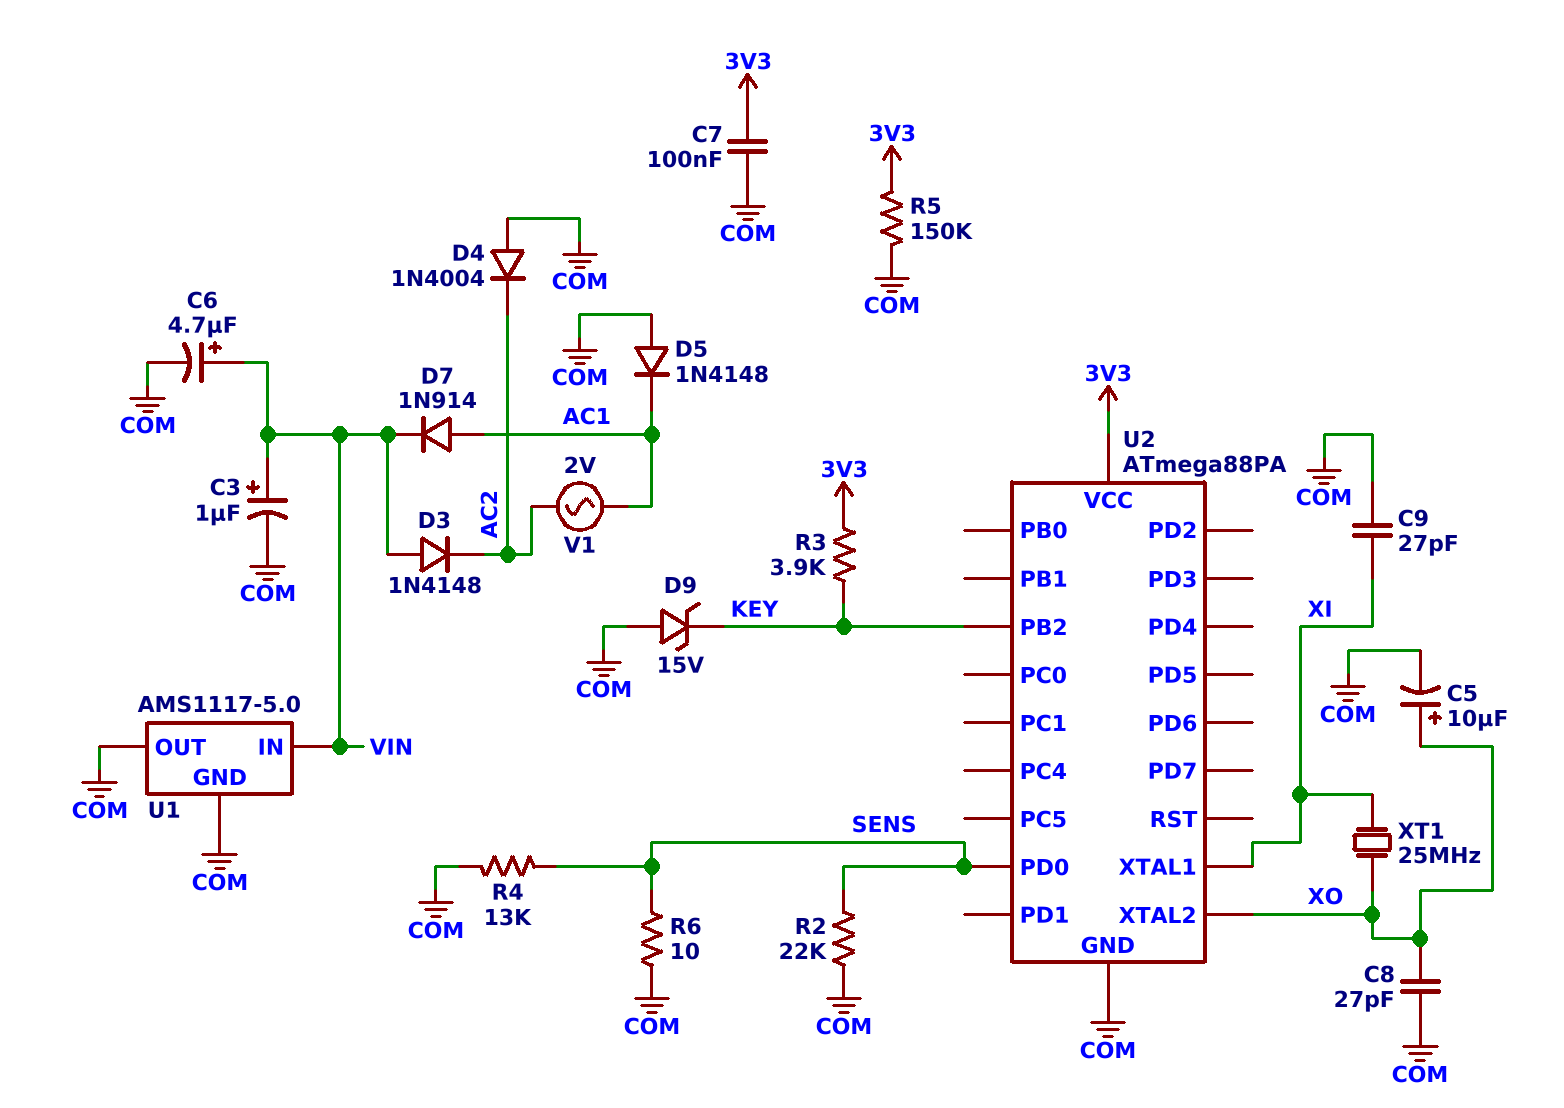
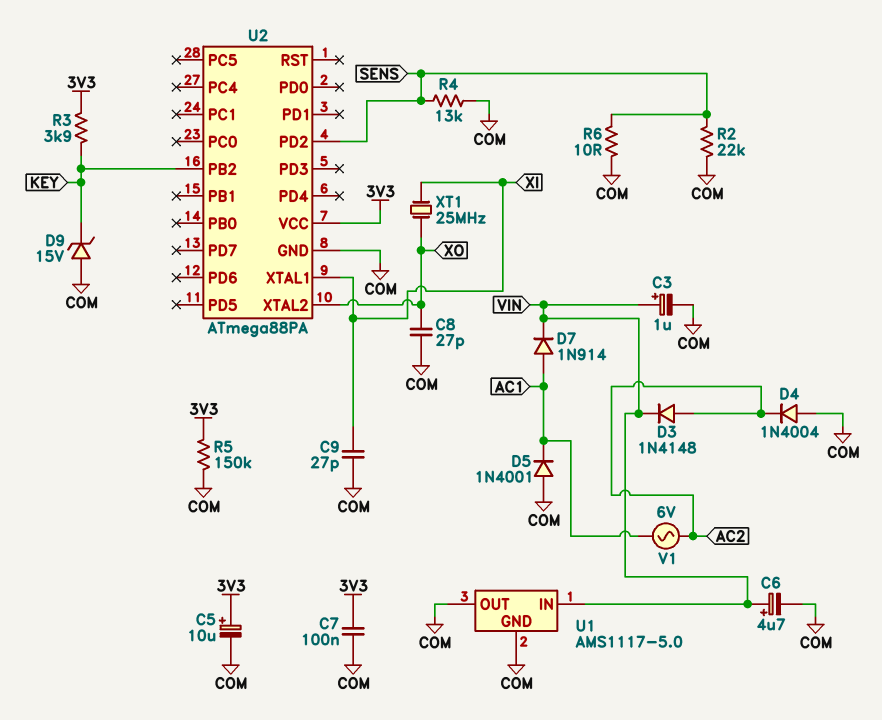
C5: 10uF (plus XO, minus COM) -> 10uF (plus 3V3, minus COM)
D3: diode 1N4148 (A VIN, K AC2) -> diode 1N4148 (A AC2, K VIN)
D5: diode 1N4148 (A COM, K AC1) -> diode 1N4001 (A COM, K AC1)
U2 pin PD0: SENS -> none
U2 pin PD2: none -> SENS
V1: AC 2V (AC1, AC2) -> AC 6V (AC1, AC2)

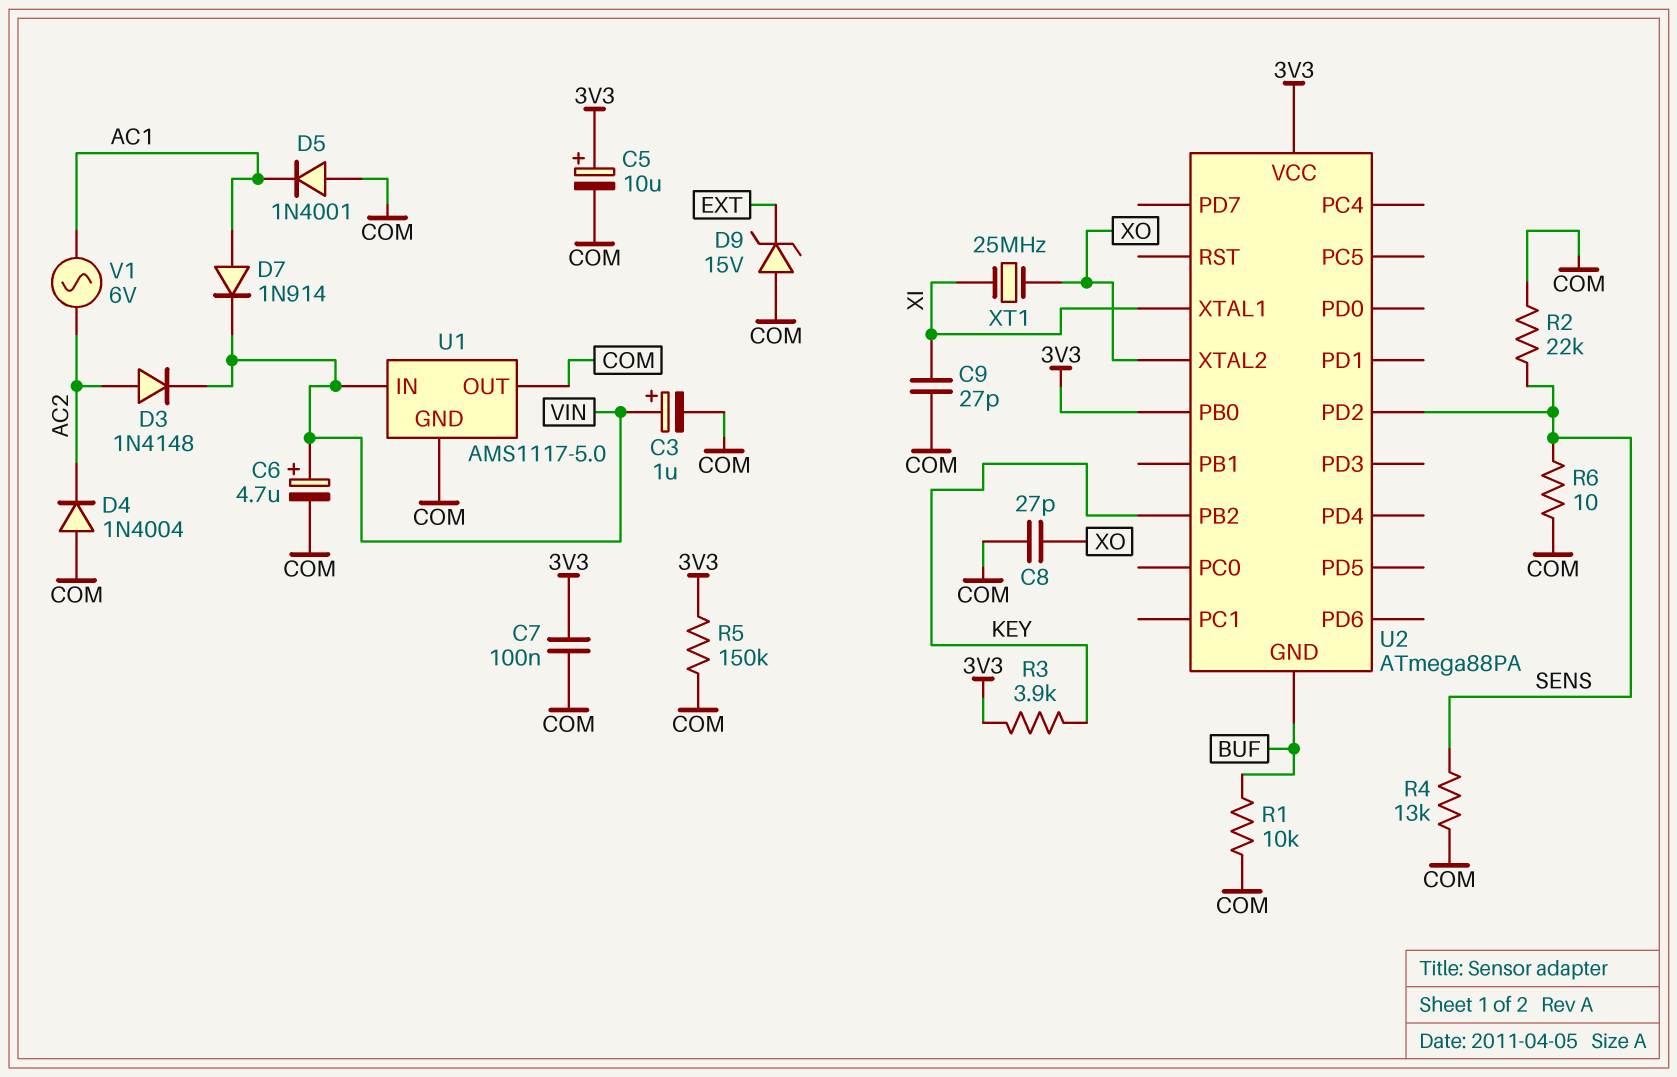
D9: zener 15V (A COM, K KEY) -> zener 15V (A COM, K EXT)
R1: none -> 10k (BUF, COM)
U2 pin GND: COM -> BUF
U2 pin PB0: none -> 3V3

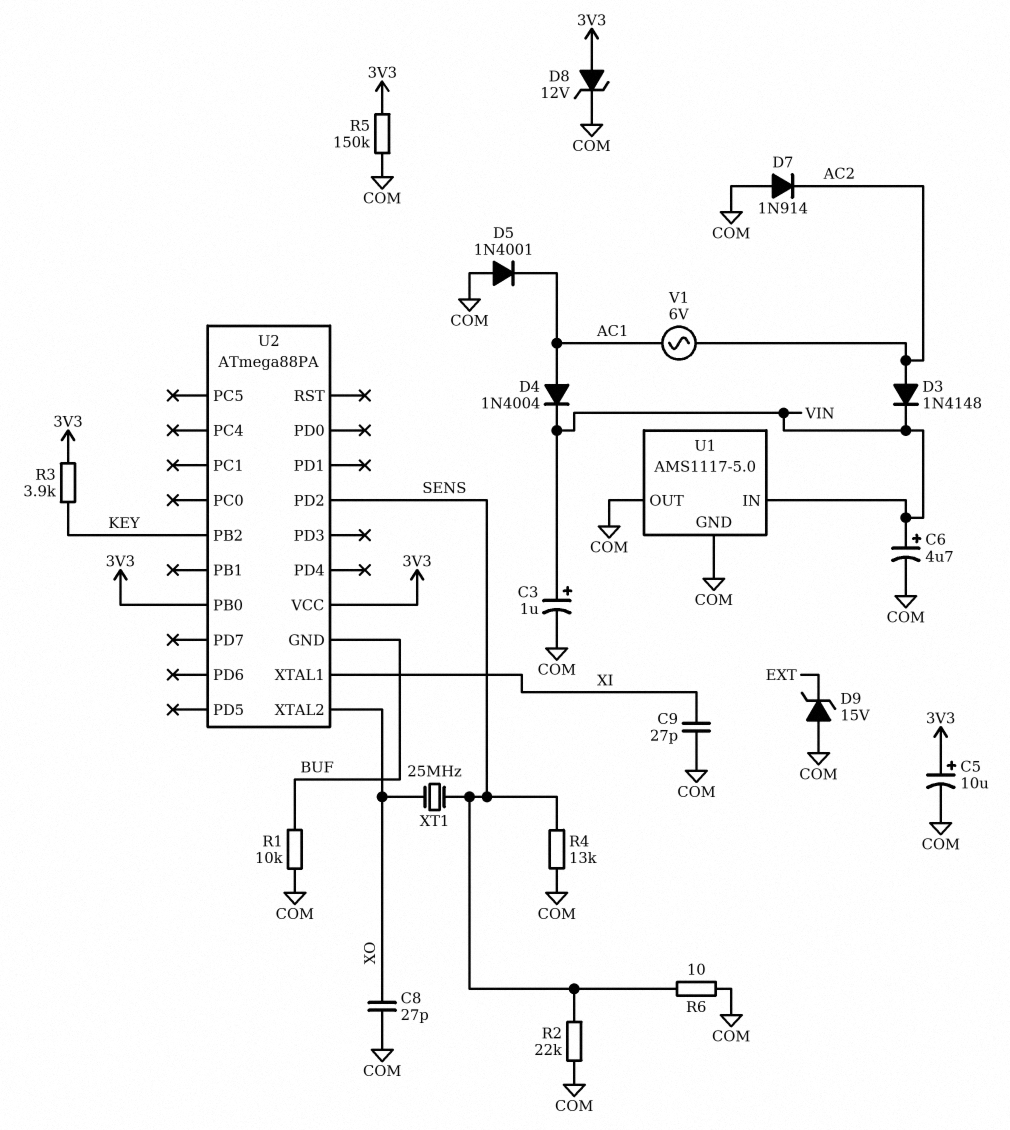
C7: 100nF (3V3, COM) -> none
D4: diode 1N4004 (A COM, K AC2) -> diode 1N4004 (A AC1, K VIN)
D7: diode 1N914 (A AC1, K VIN) -> diode 1N914 (A COM, K AC2)
D8: none -> zener 12V (A 3V3, K COM)
XT1: 25MHz (XI, XO) -> 25MHz (SENS, XO)

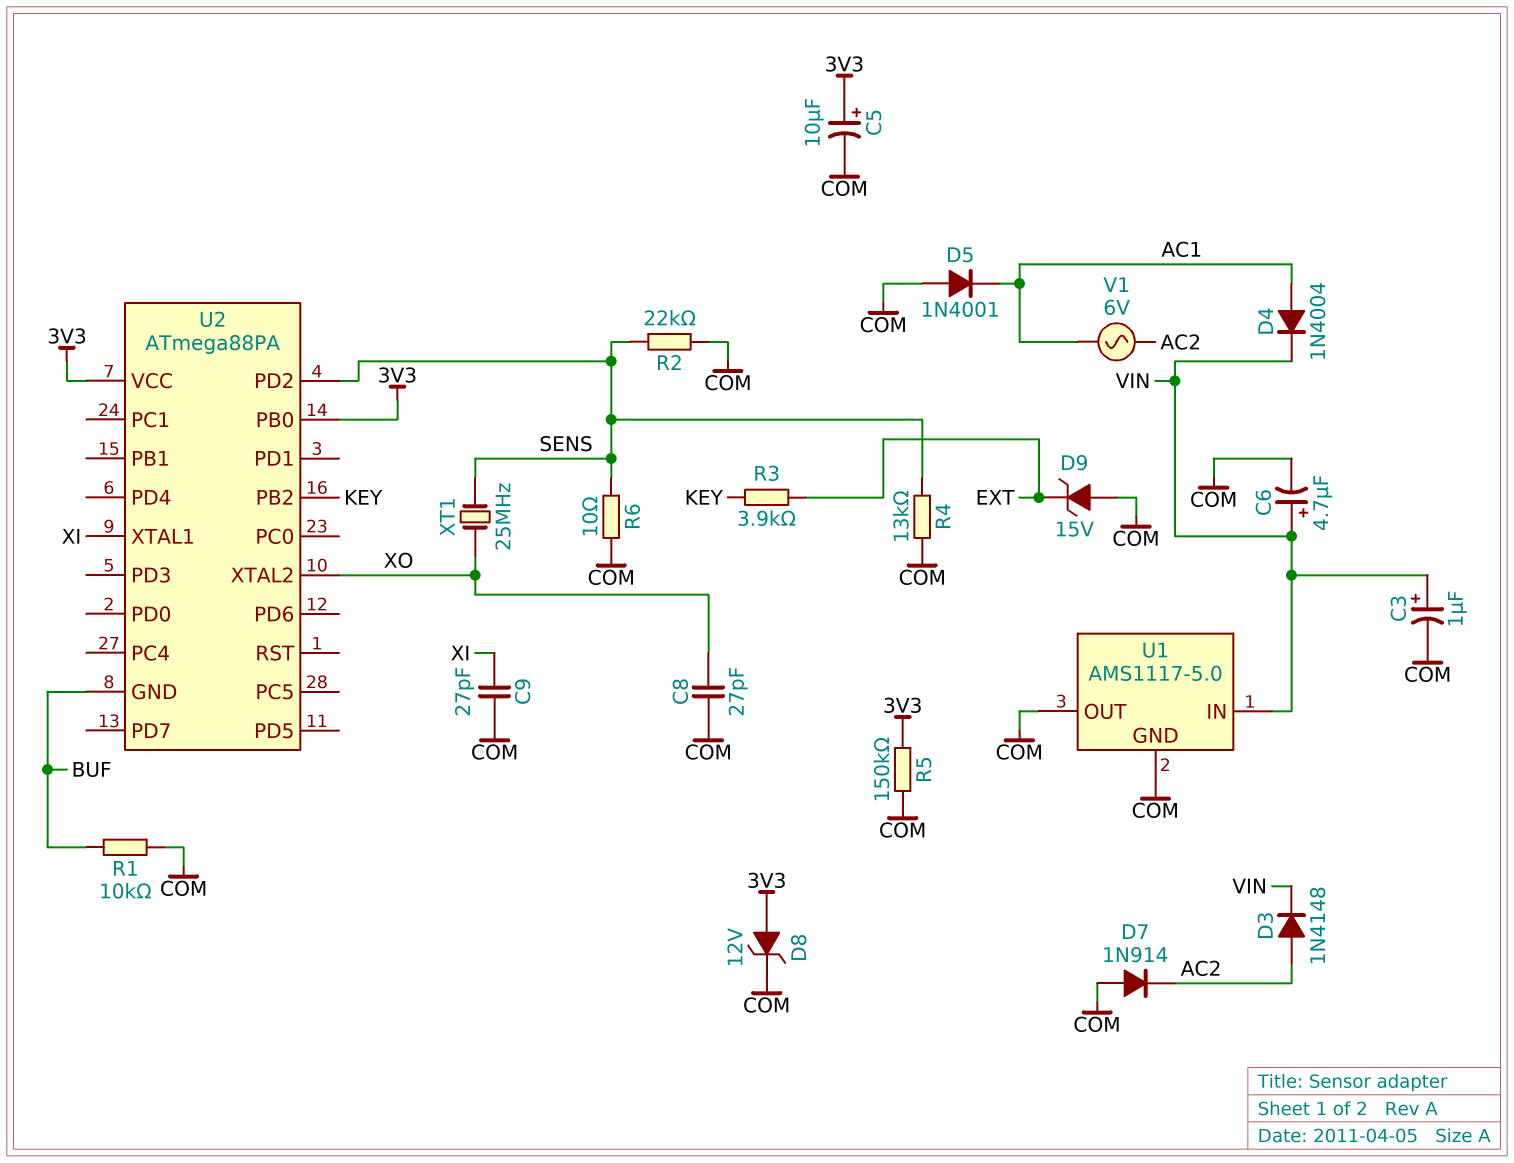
R3: 3.9k (3V3, KEY) -> 3.9k (EXT, KEY)

